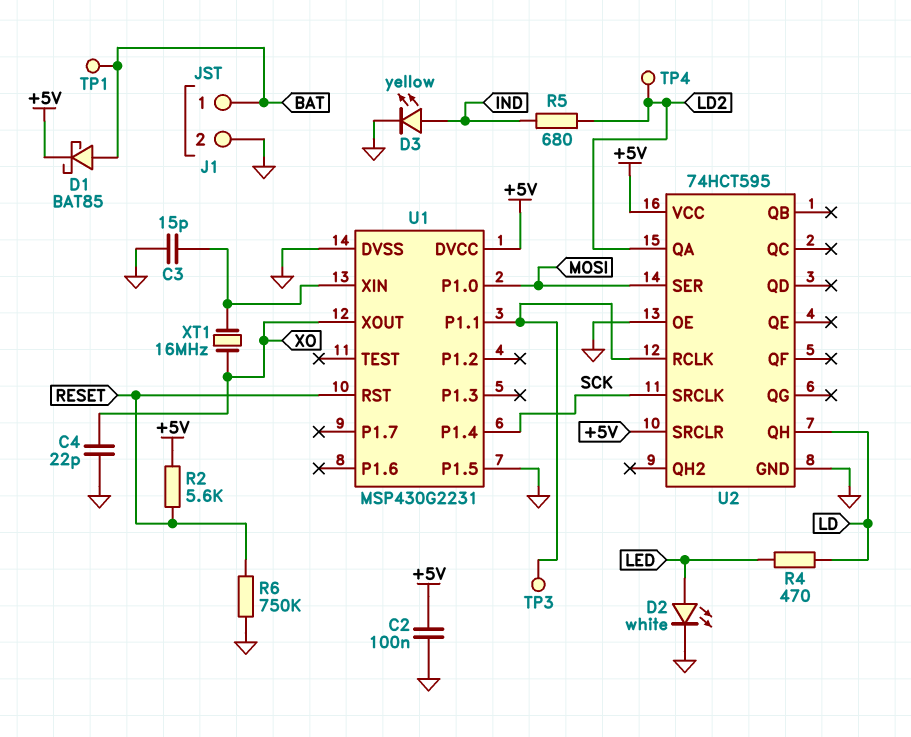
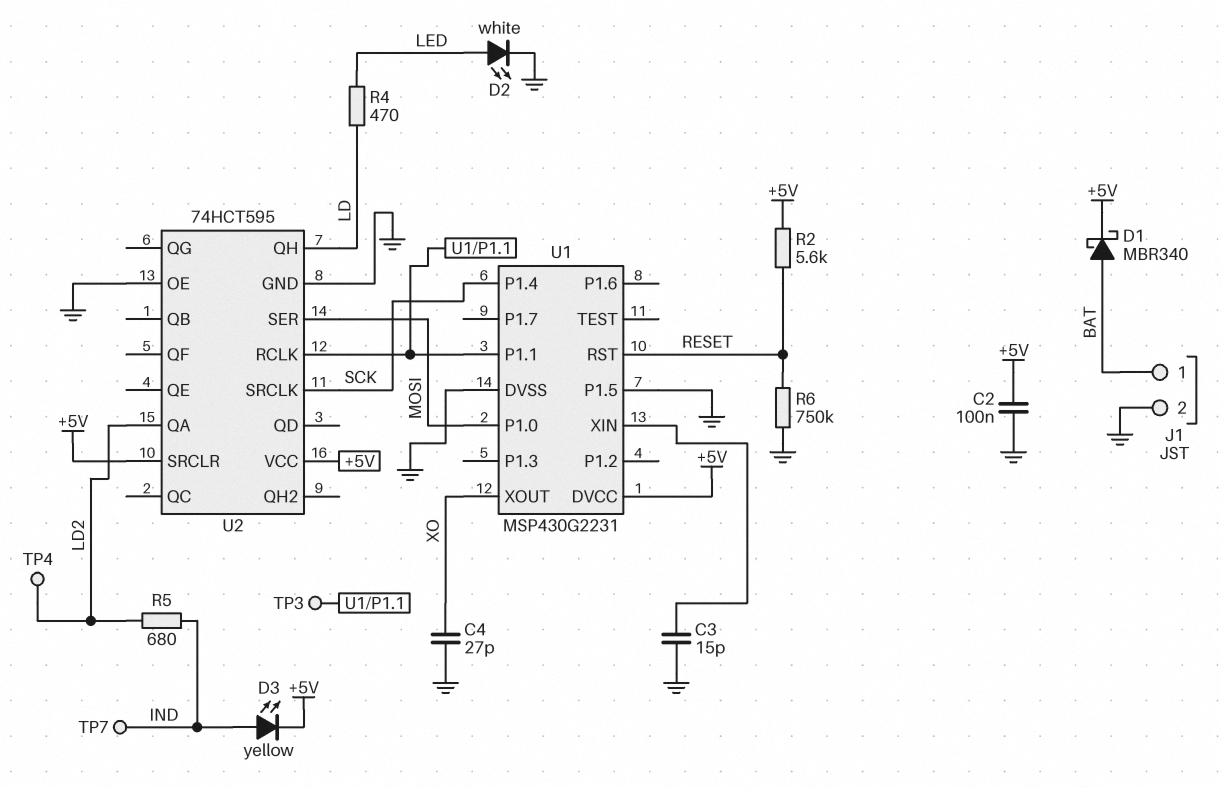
C4: 22pF (GND, XO) -> 27pF (GND, XO)
D1: schottky BAT85 (A BAT, K +5V) -> schottky MBR340 (A BAT, K +5V)
D3: LED yellow (A IND, K GND) -> LED yellow (A IND, K +5V)
TP1: test point (BAT) -> none
TP7: none -> test point (IND)
XT1: 16MHz (U1/XIN, XO) -> none

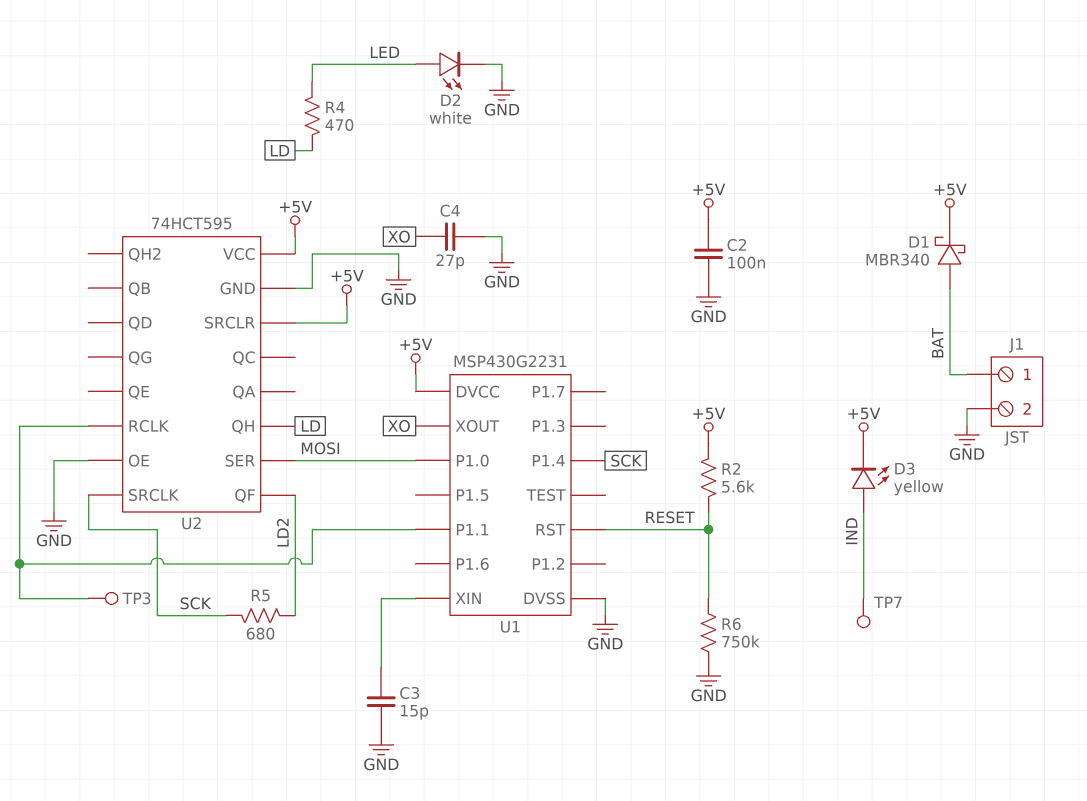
R5: 680 (IND, LD2) -> 680 (LD2, SCK)
TP4: test point (LD2) -> none
U1 pin P1.5: GND -> none
U2 pin QA: LD2 -> none
U2 pin QF: none -> LD2

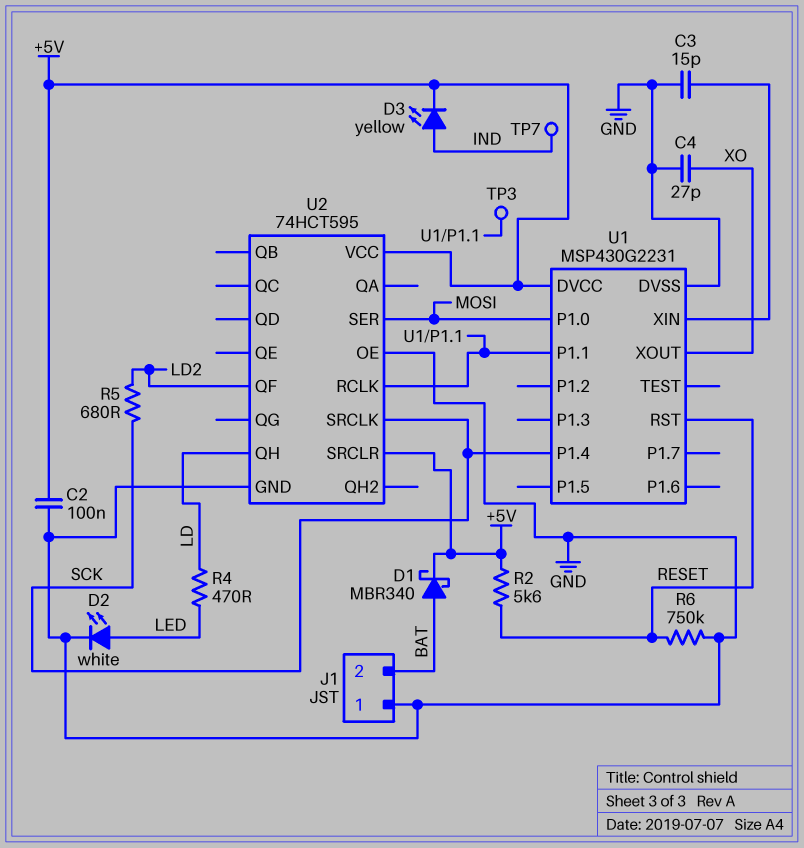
J1 pin 1: BAT -> GND
J1 pin 2: GND -> BAT

